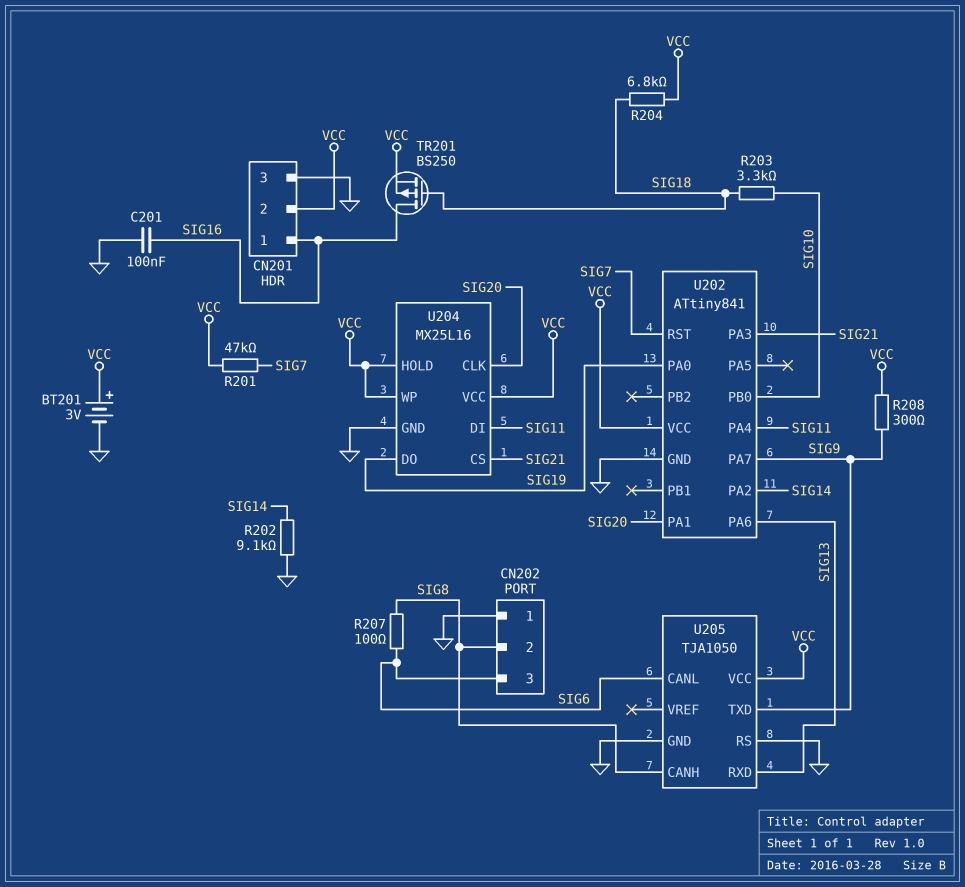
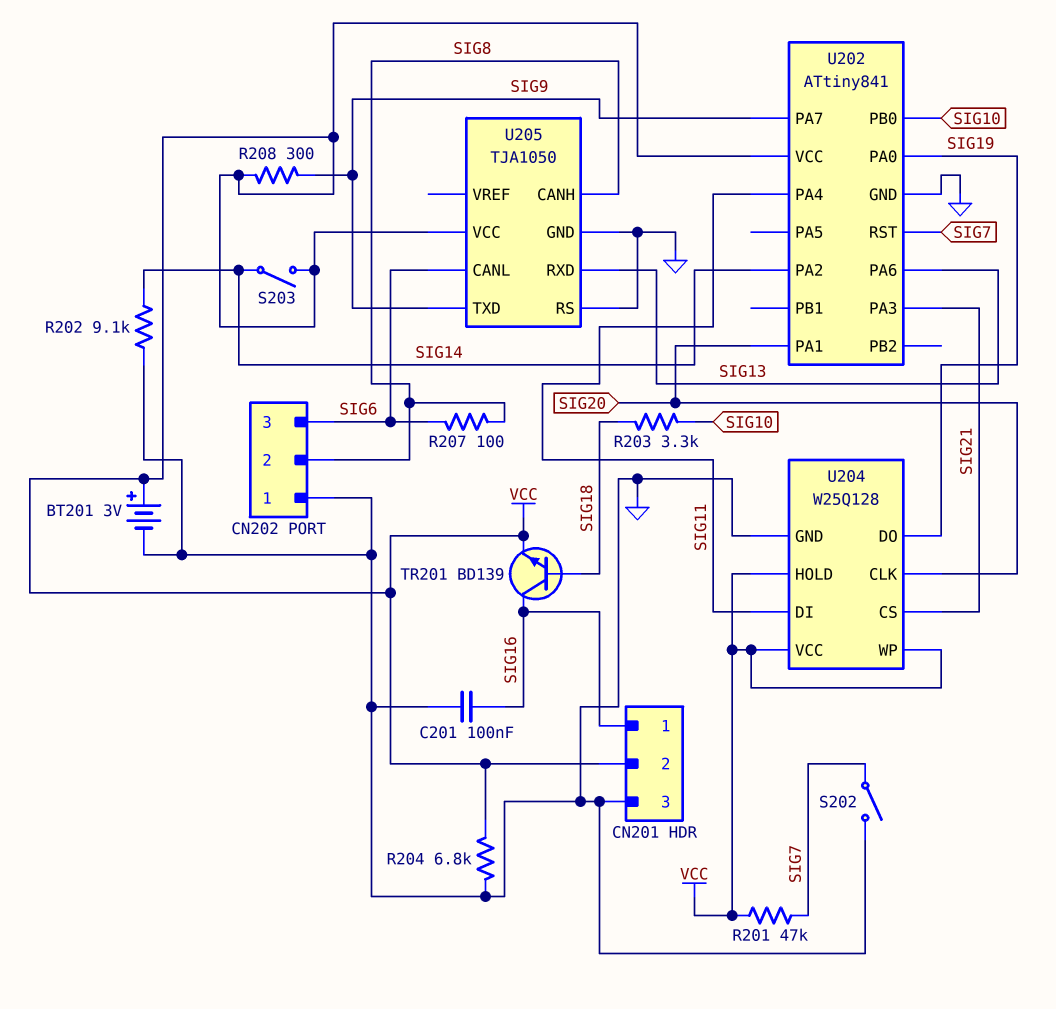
R204: 6.8k (SIG18, VCC) -> 6.8k (GND, VCC)
S202: none -> switch (GND, SIG7)
S203: none -> switch (SIG14, VCC)
TR201: PMOS BS250 (G SIG18, D SIG16, S VCC) -> NPN BD139 (B SIG18, C SIG16, E VCC)
U204: MX25L16 -> W25Q128

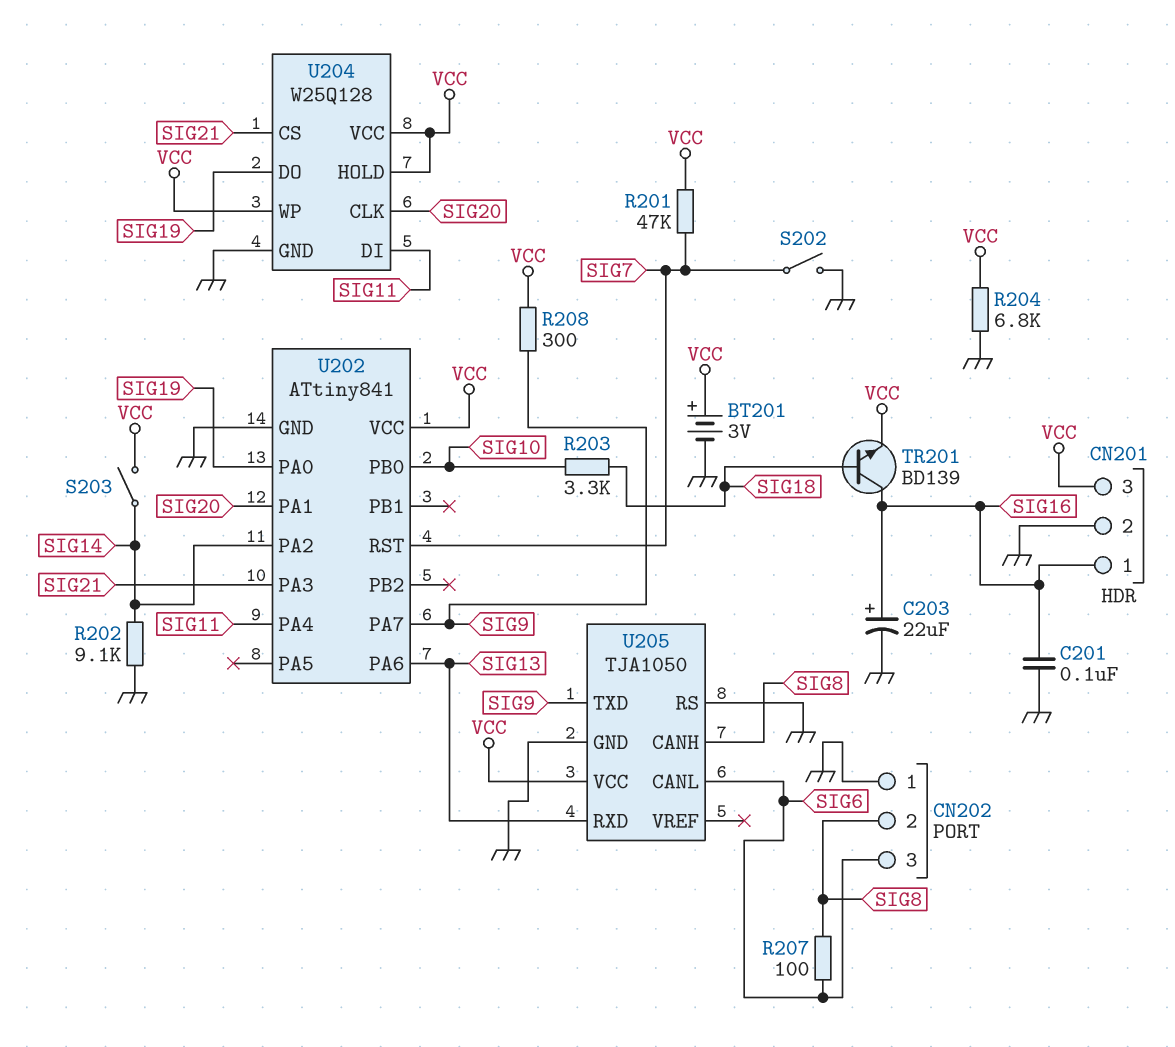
C203: none -> 22uF (plus SIG16, minus GND)
CN201 pin 2: VCC -> GND
CN201 pin 3: GND -> VCC

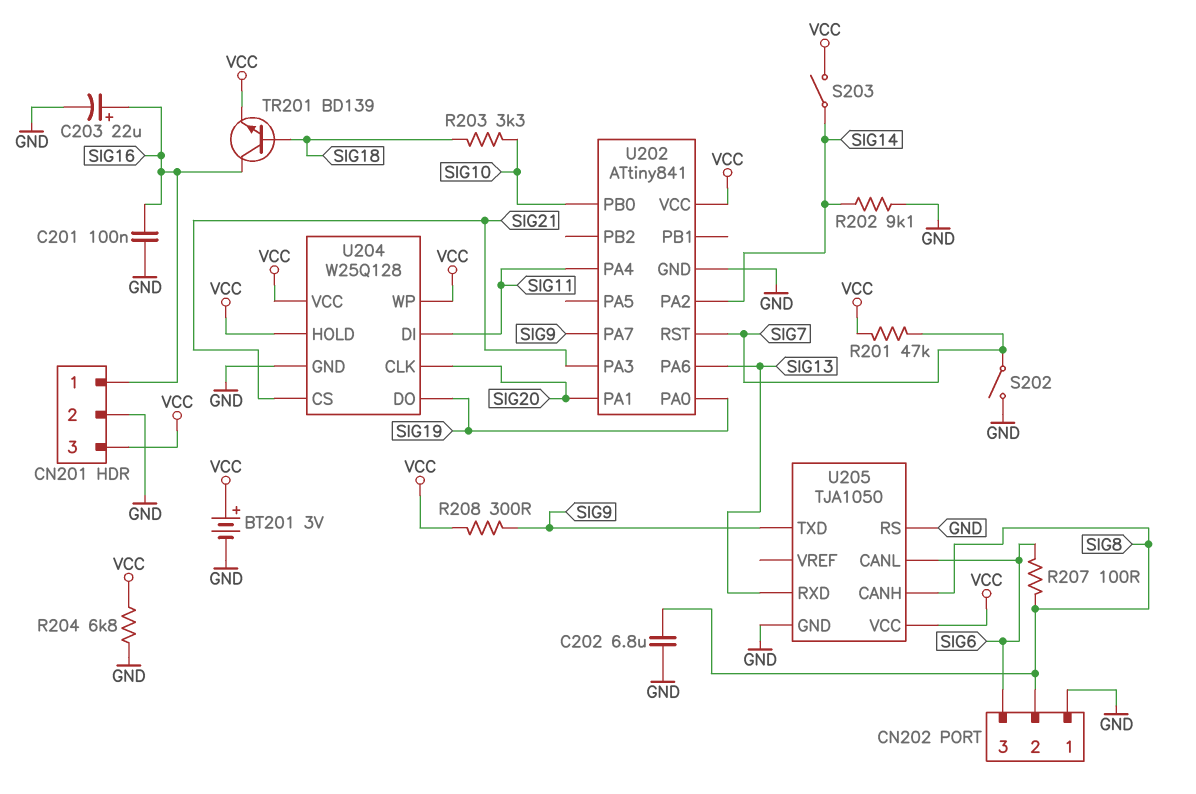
C202: none -> 6.8uF (GND, SIG8)

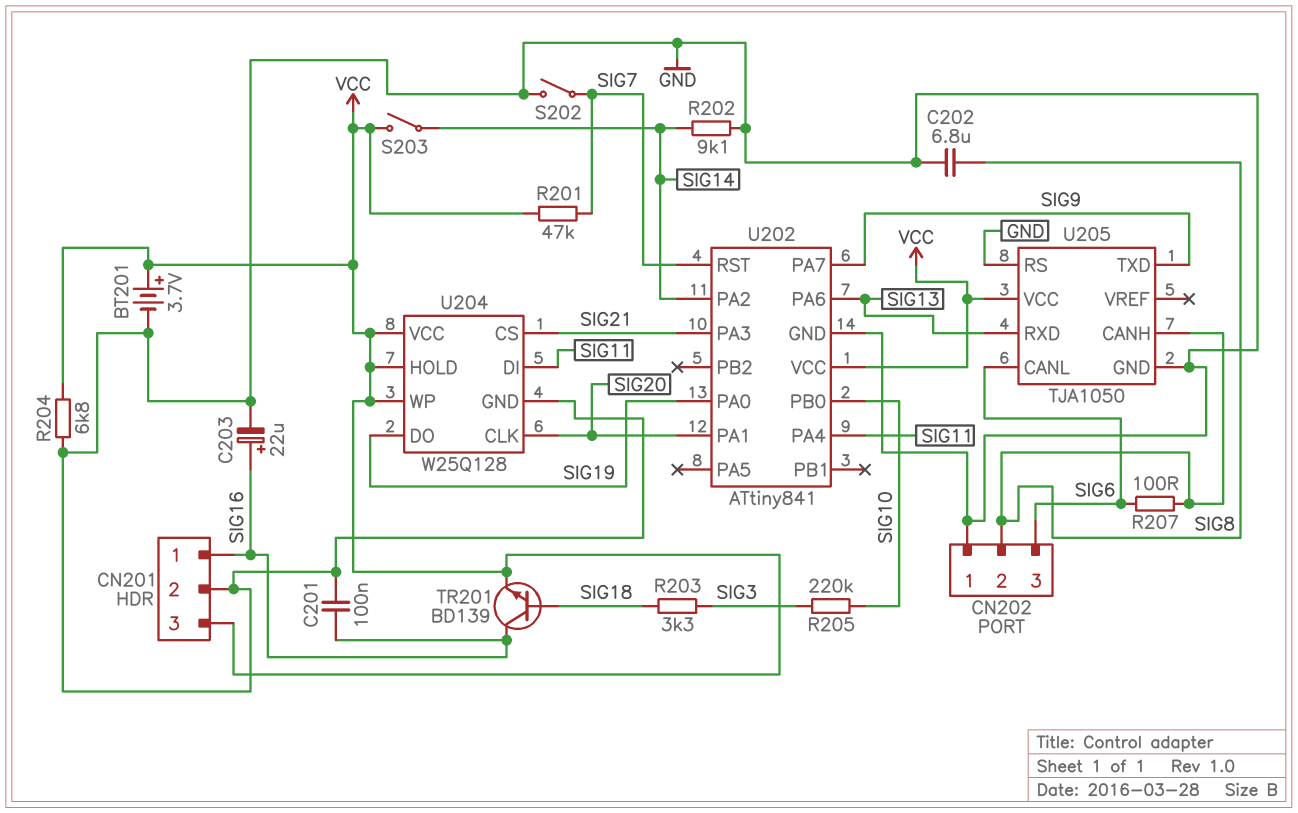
BT201: 3V (plus VCC, minus GND) -> 3.7V (plus VCC, minus GND)
R203: 3.3k (SIG10, SIG18) -> 3.3k (SIG3, SIG18)
R205: none -> 220k (SIG3, SIG10)
R208: 300 (SIG9, VCC) -> none

